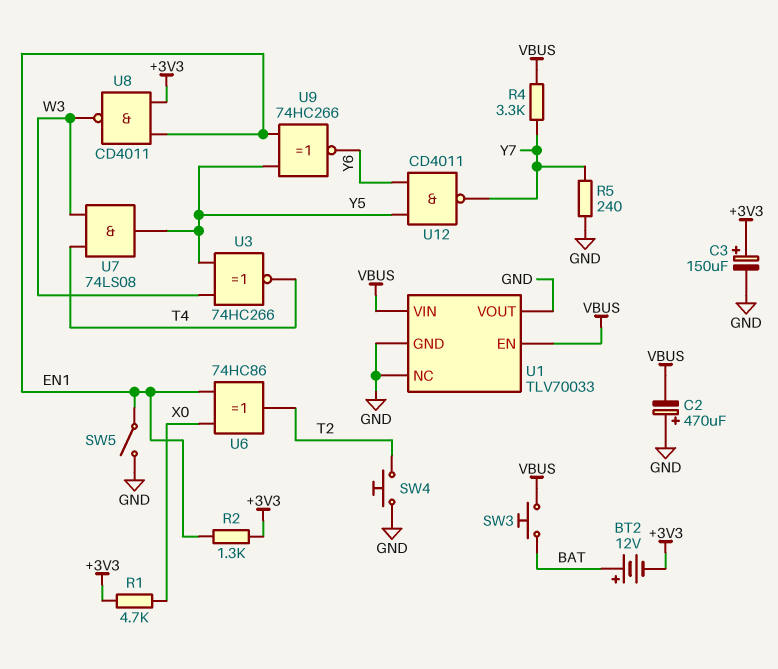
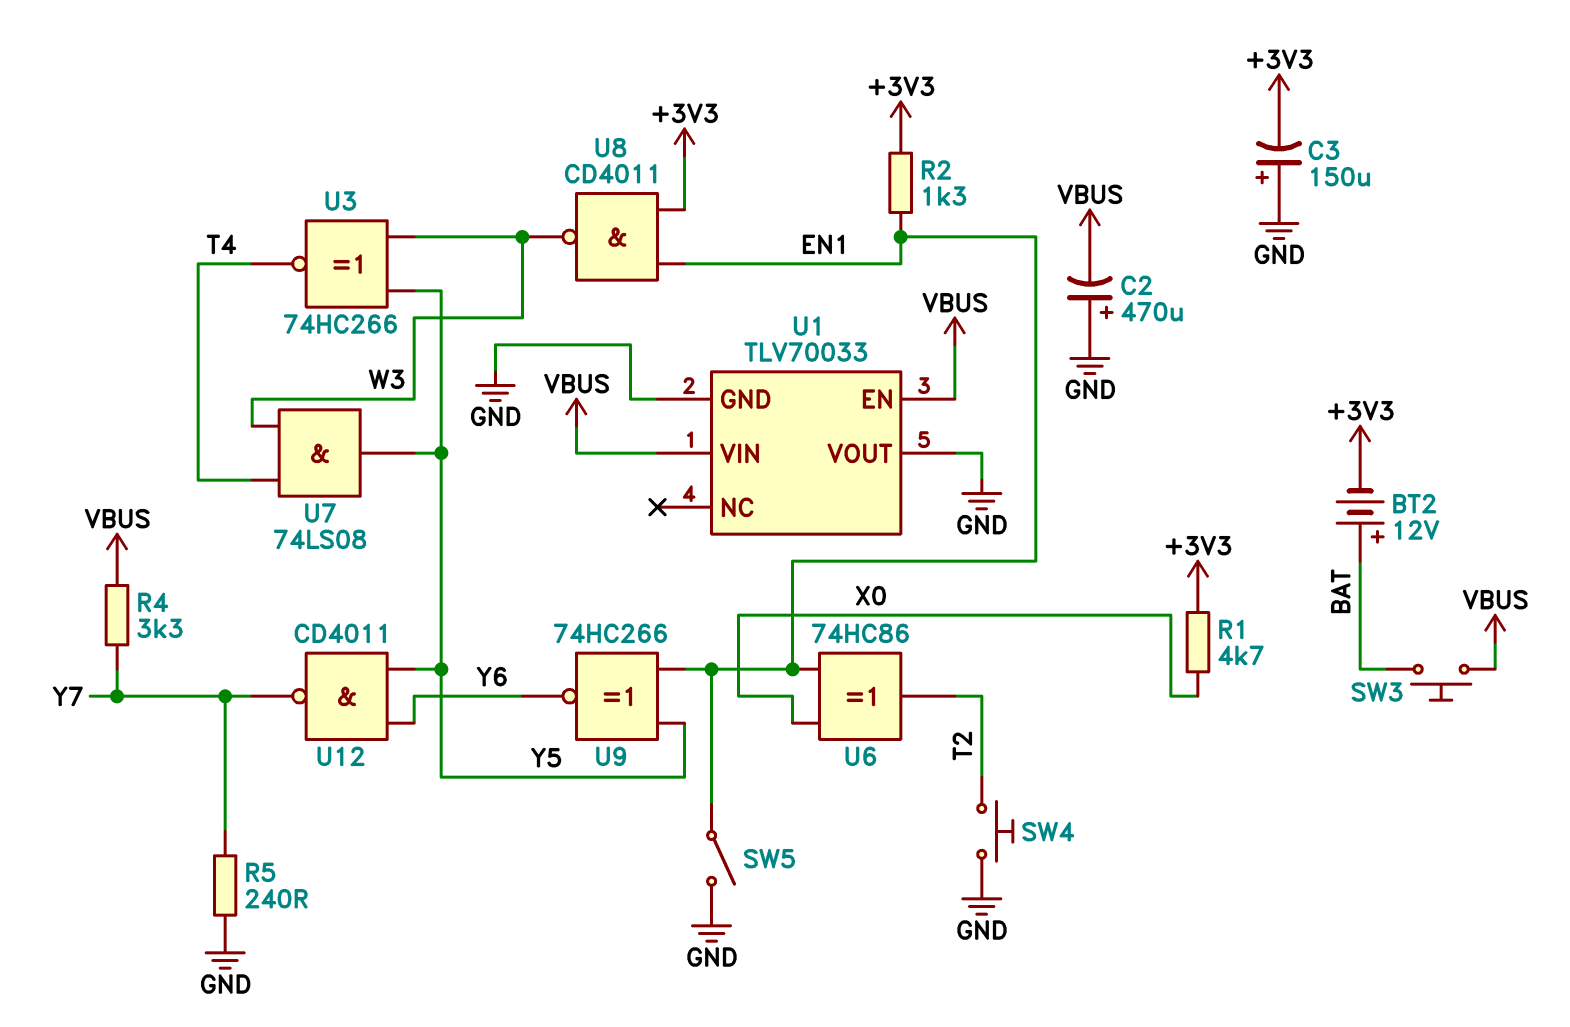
C3: 150uF (plus +3V3, minus GND) -> 150uF (plus GND, minus +3V3)
U1 pin NC: GND -> none

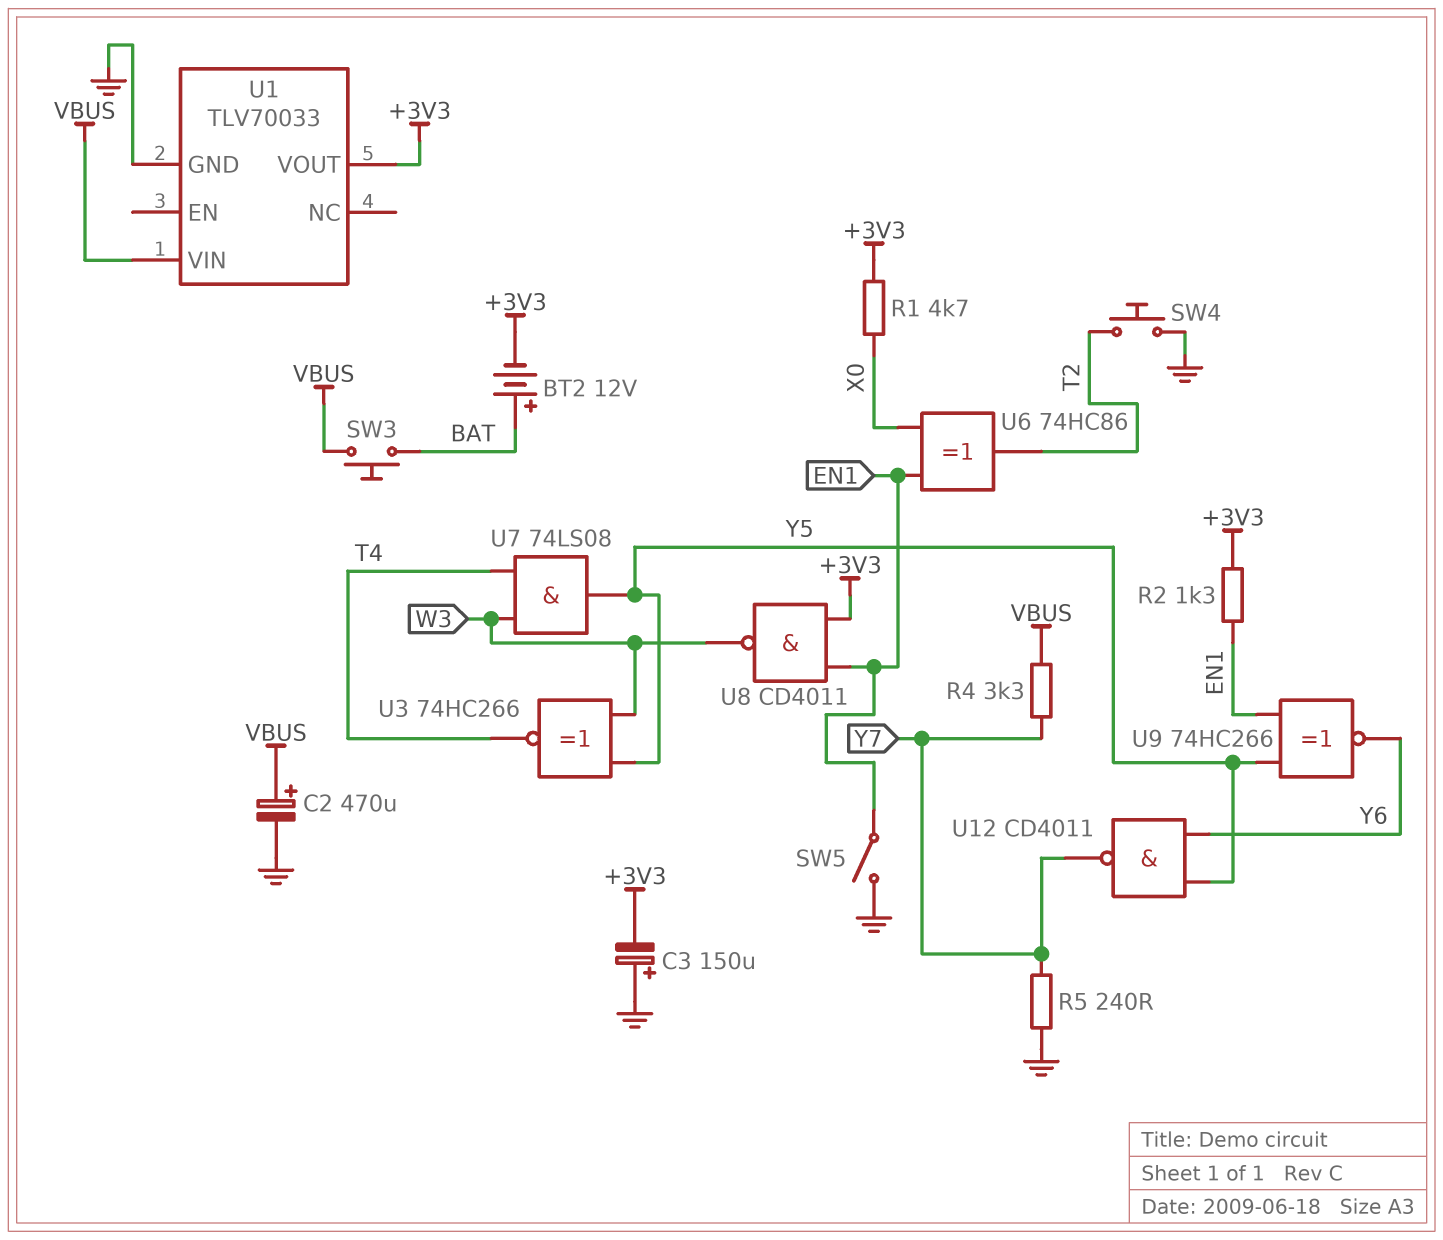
C2: 470uF (plus GND, minus VBUS) -> 470uF (plus VBUS, minus GND)
U1 pin EN: VBUS -> none
U1 pin VOUT: GND -> +3V3

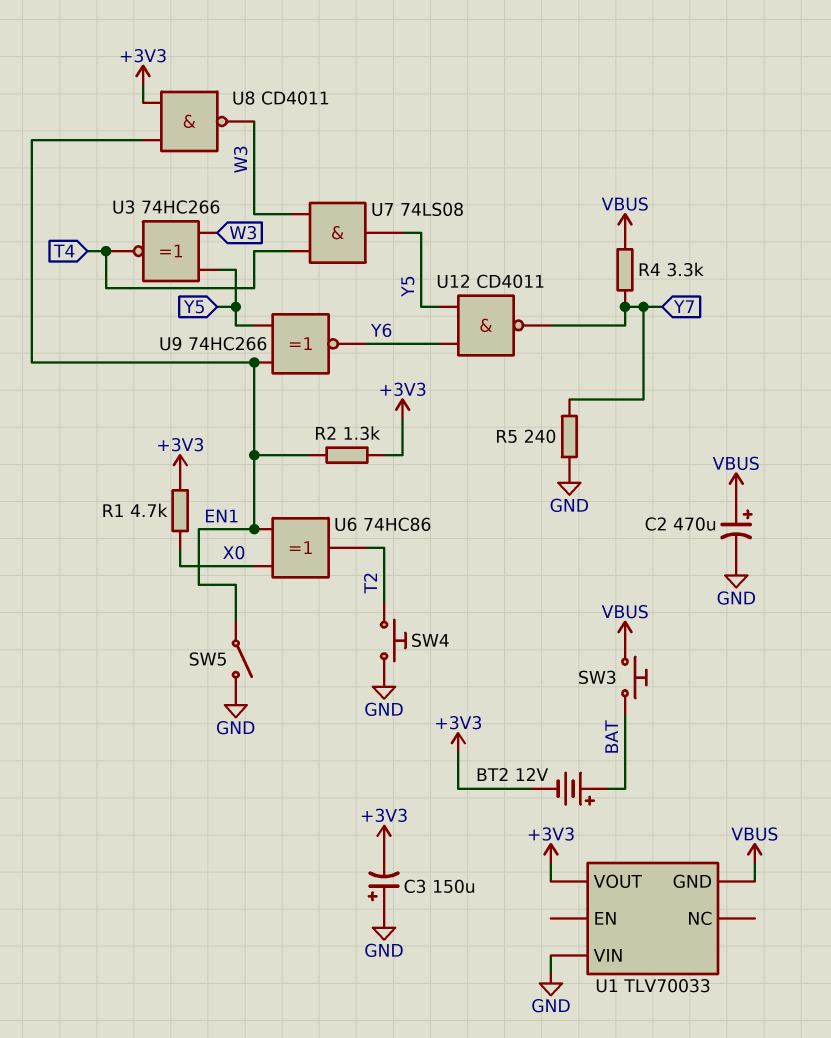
U1 pin GND: GND -> VBUS
U1 pin VIN: VBUS -> GND

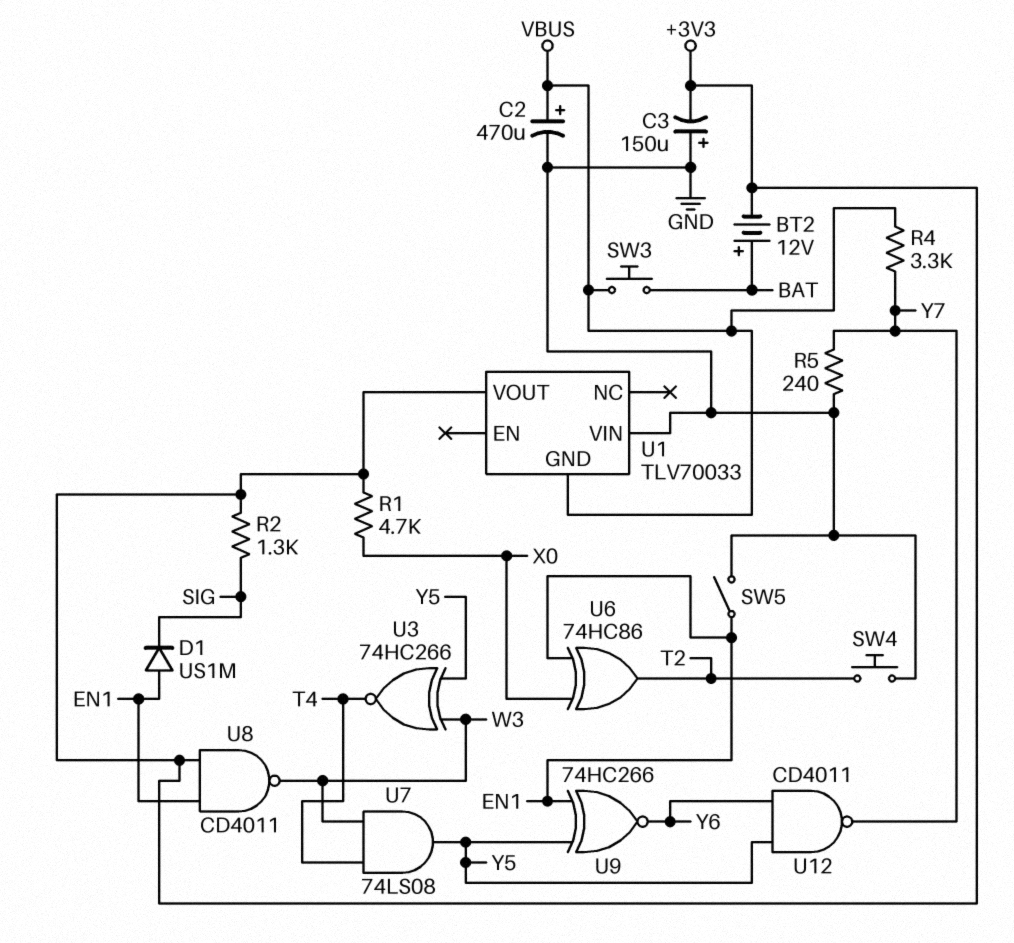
D1: none -> diode US1M (A EN1, K SIG)
R2: 1.3k (+3V3, EN1) -> 1.3k (+3V3, SIG)

